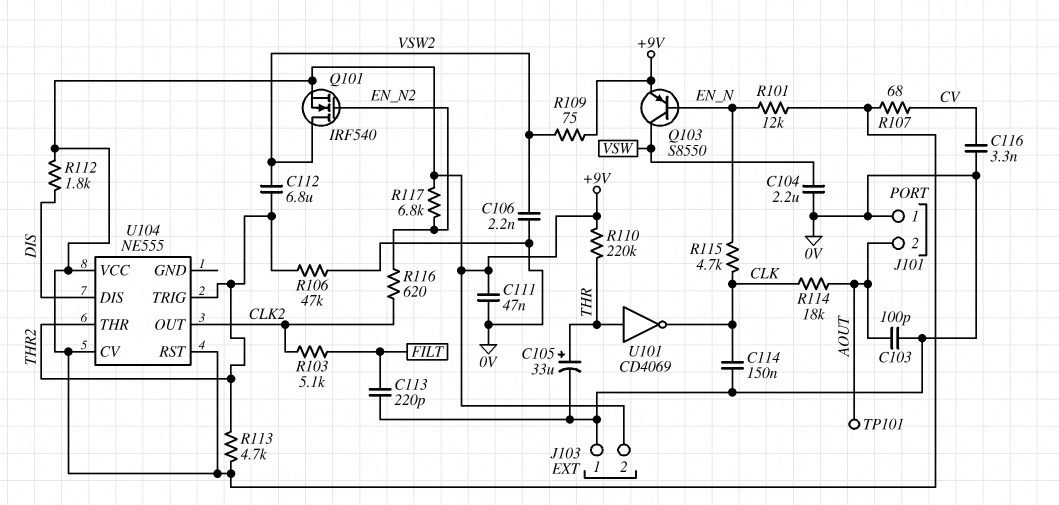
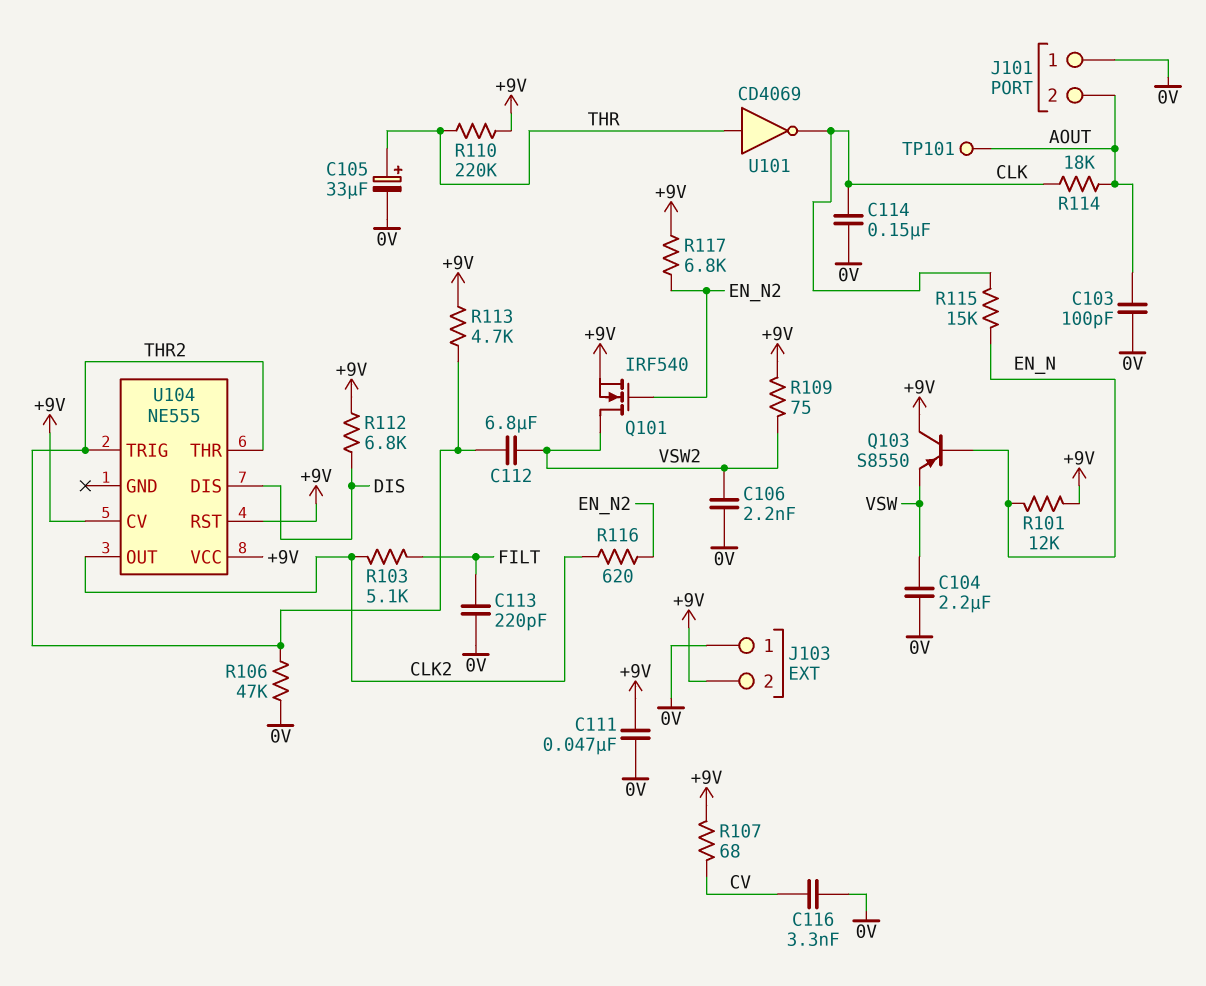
Q103: PNP S8550 (B EN_N, C VSW, E +9V) -> PNP S8550 (B EN_N, C +9V, E VSW)
R112: 1.8k (+9V, DIS) -> 6.8k (+9V, DIS)
R115: 4.7k (CLK, EN_N) -> 15k (CLK, EN_N)

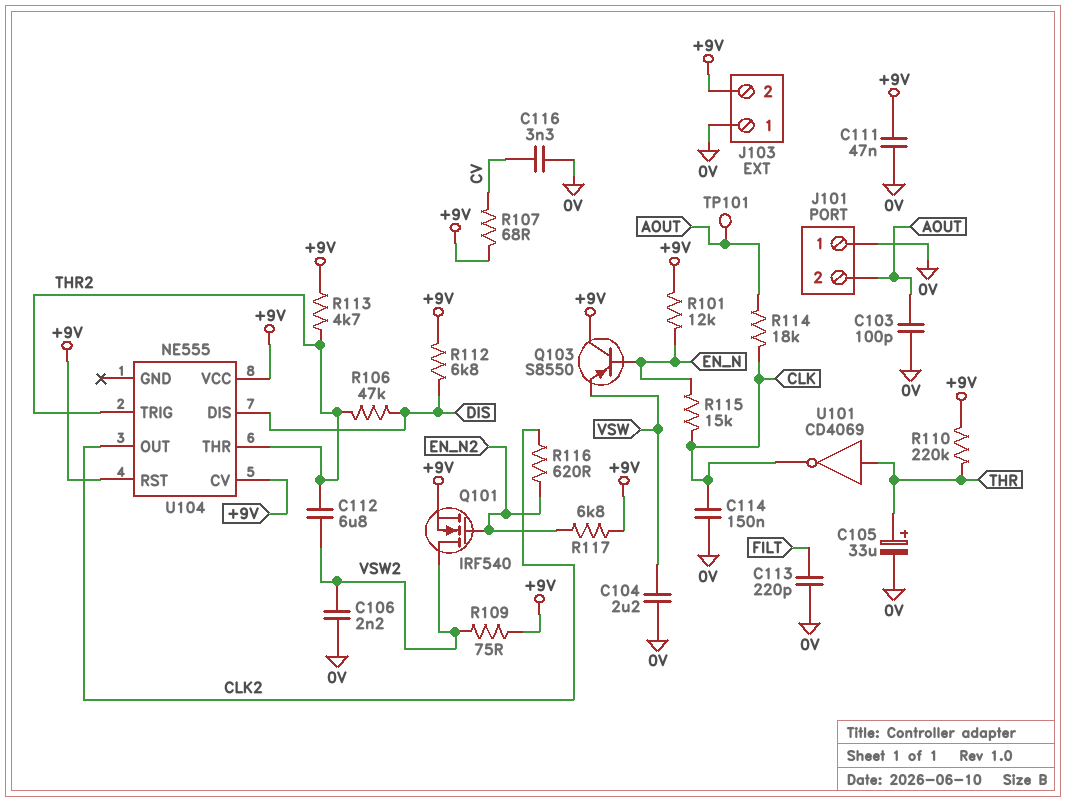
R103: 5.1k (CLK2, FILT) -> none
R106: 47k (0V, THR2) -> 47k (DIS, THR2)

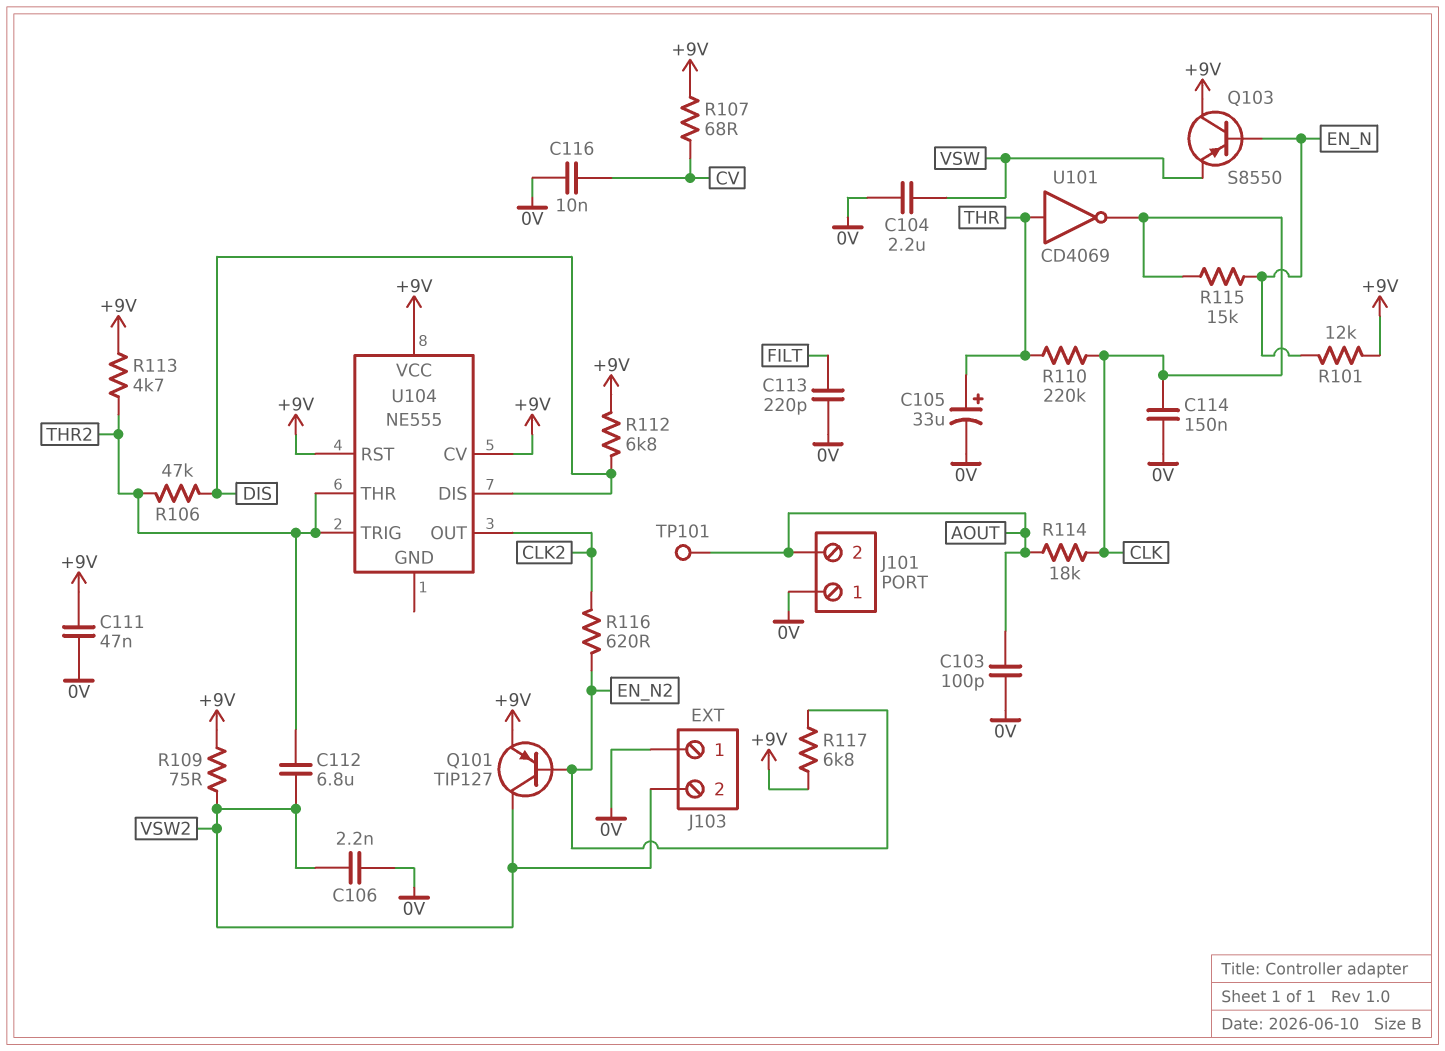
C116: 3.3nF (0V, CV) -> 10nF (0V, CV)
J103 pin 2: +9V -> VSW2
Q101: NMOS IRF540 (G EN_N2, D VSW2, S +9V) -> PNP TIP127 (B EN_N2, C VSW2, E +9V)
R110: 220k (+9V, THR) -> 220k (CLK, THR)

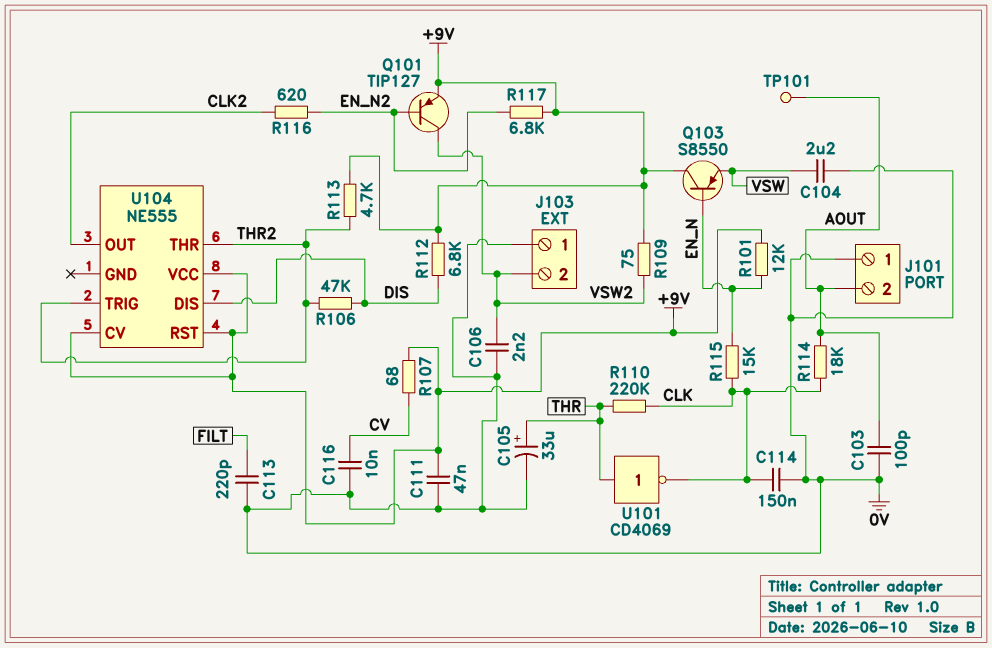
C112: 6.8uF (THR2, VSW2) -> none

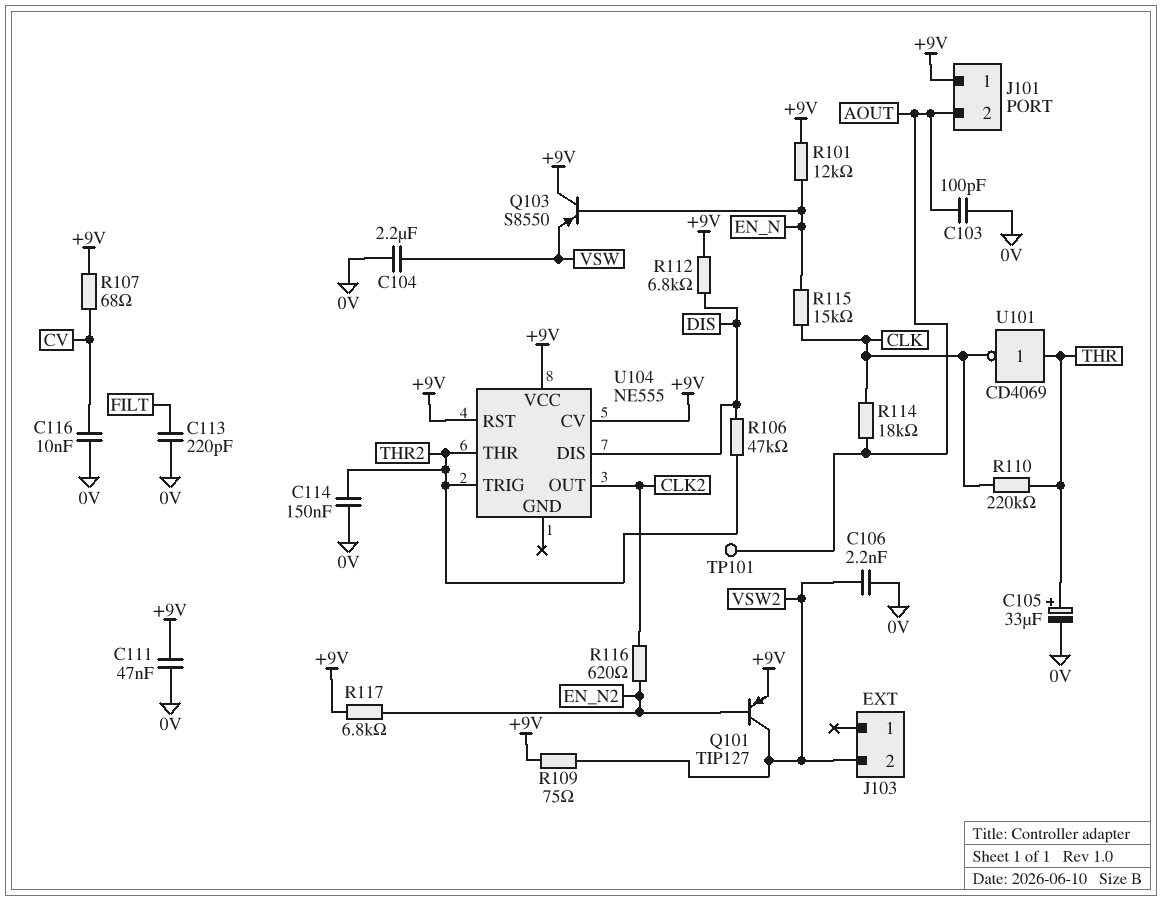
C114: 150nF (0V, CLK) -> 150nF (0V, THR2)
J101 pin 1: 0V -> +9V
J103 pin 1: 0V -> none
R113: 4.7k (+9V, THR2) -> none

